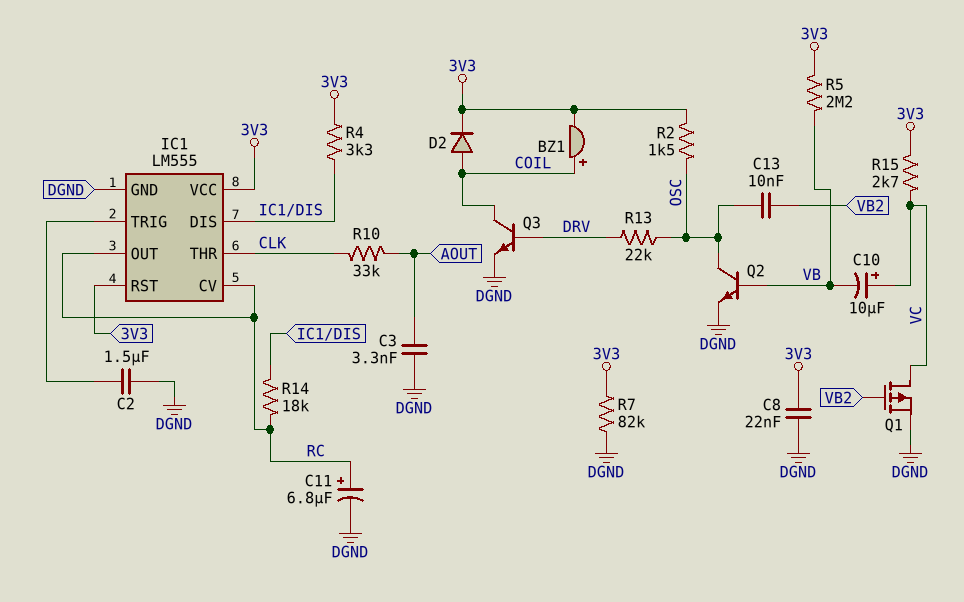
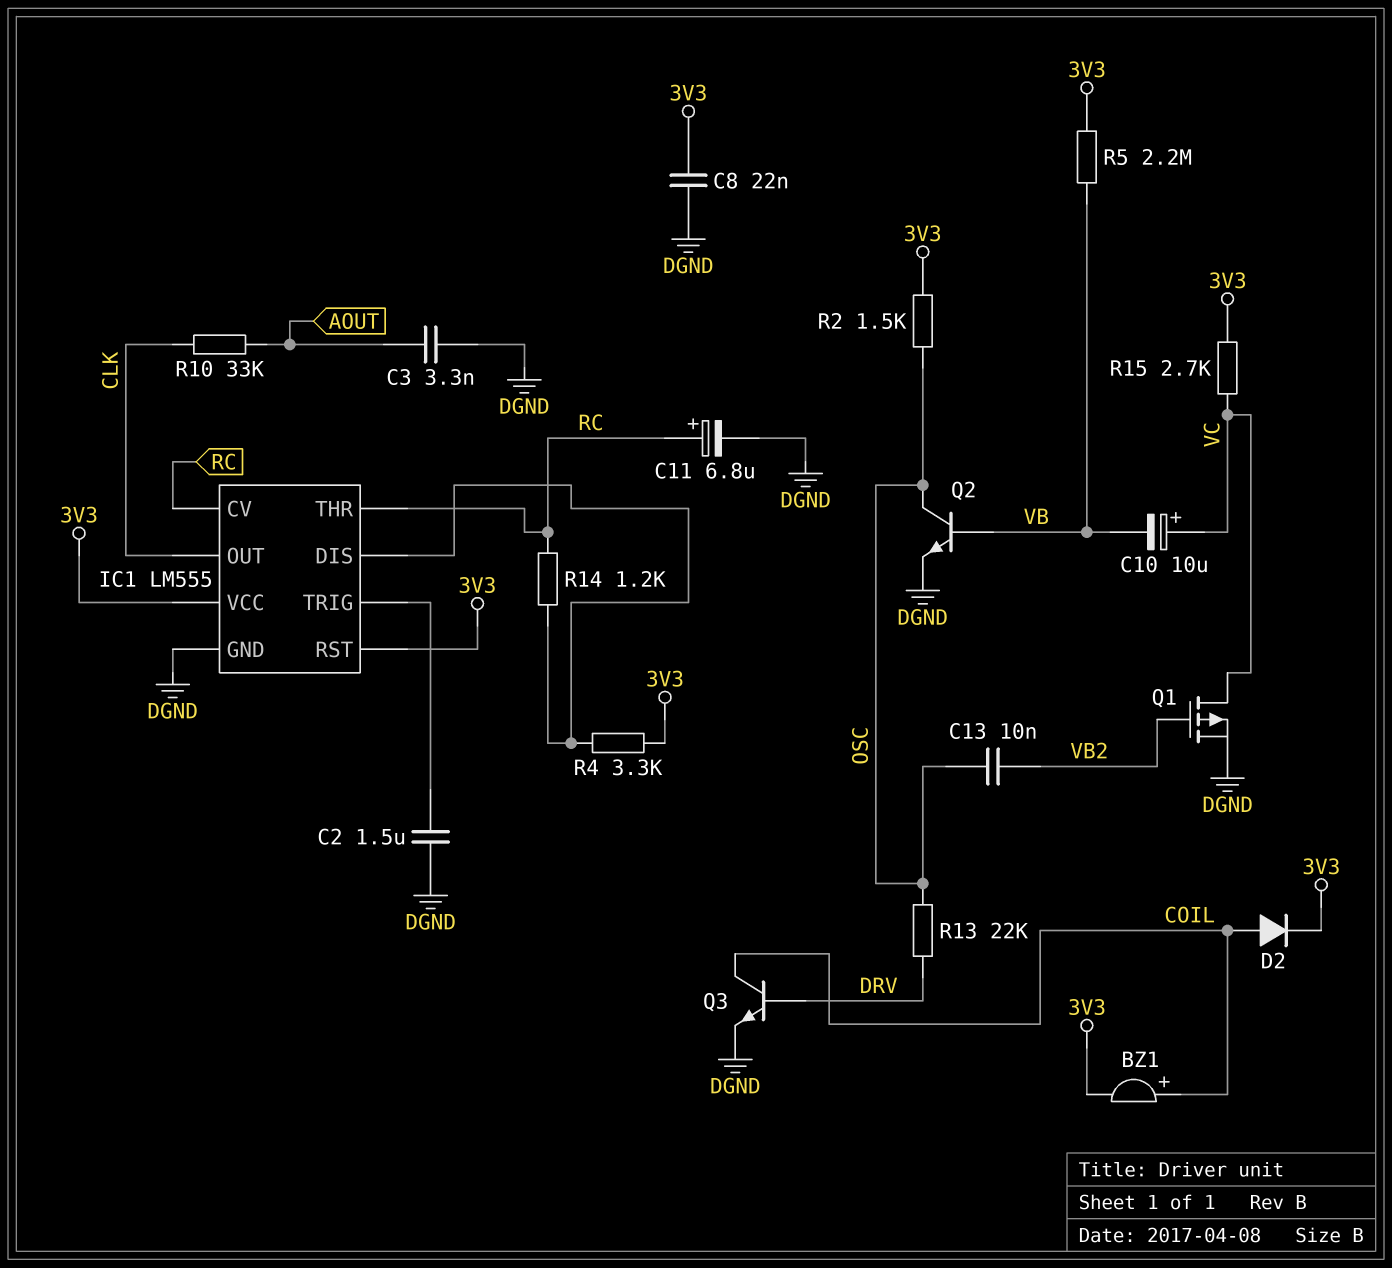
IC1 pin OUT: RC -> CLK
IC1 pin THR: CLK -> RC
R7: 82k (3V3, DGND) -> none
R14: 18k (IC1/DIS, RC) -> 1.2k (IC1/DIS, RC)

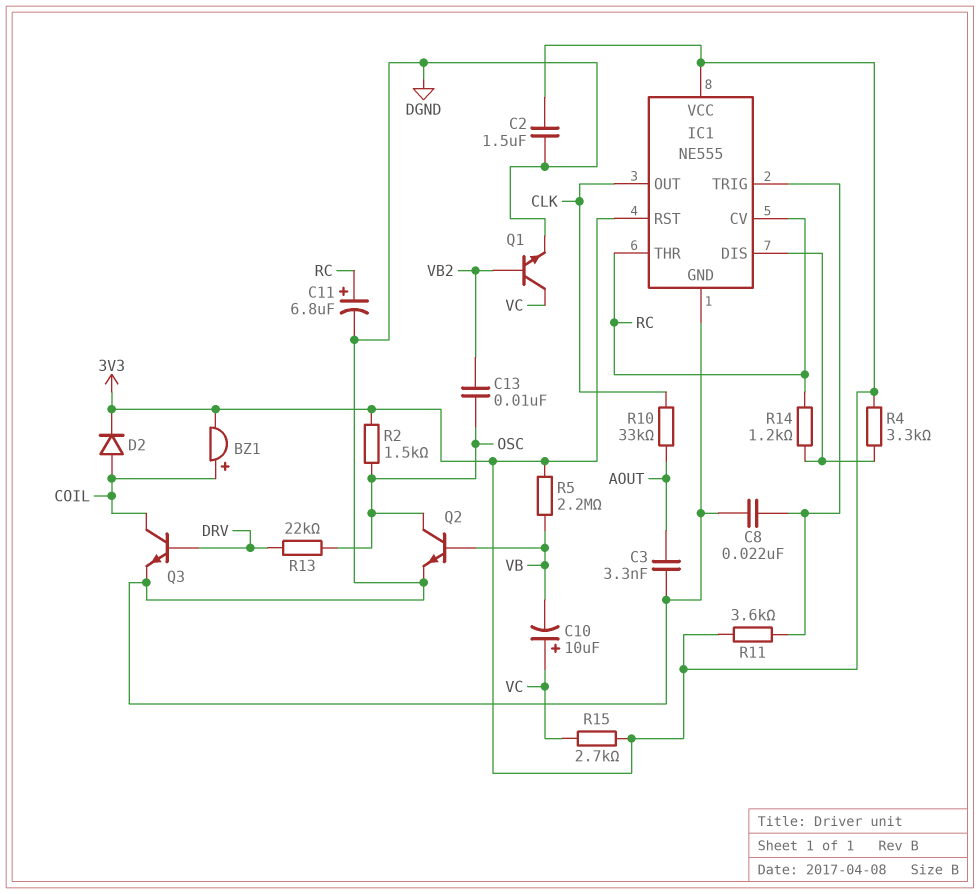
C2: 1.5uF (DGND, IC1/TRIG) -> 1.5uF (3V3, DGND)
C8: 22nF (3V3, DGND) -> 22nF (DGND, IC1/TRIG)
IC1: LM555 -> NE555
Q1: PMOS (G VB2, D VC, S DGND) -> NPN (B VB2, C VC, E DGND)
R11: none -> 3.6k (3V3, IC1/TRIG)

